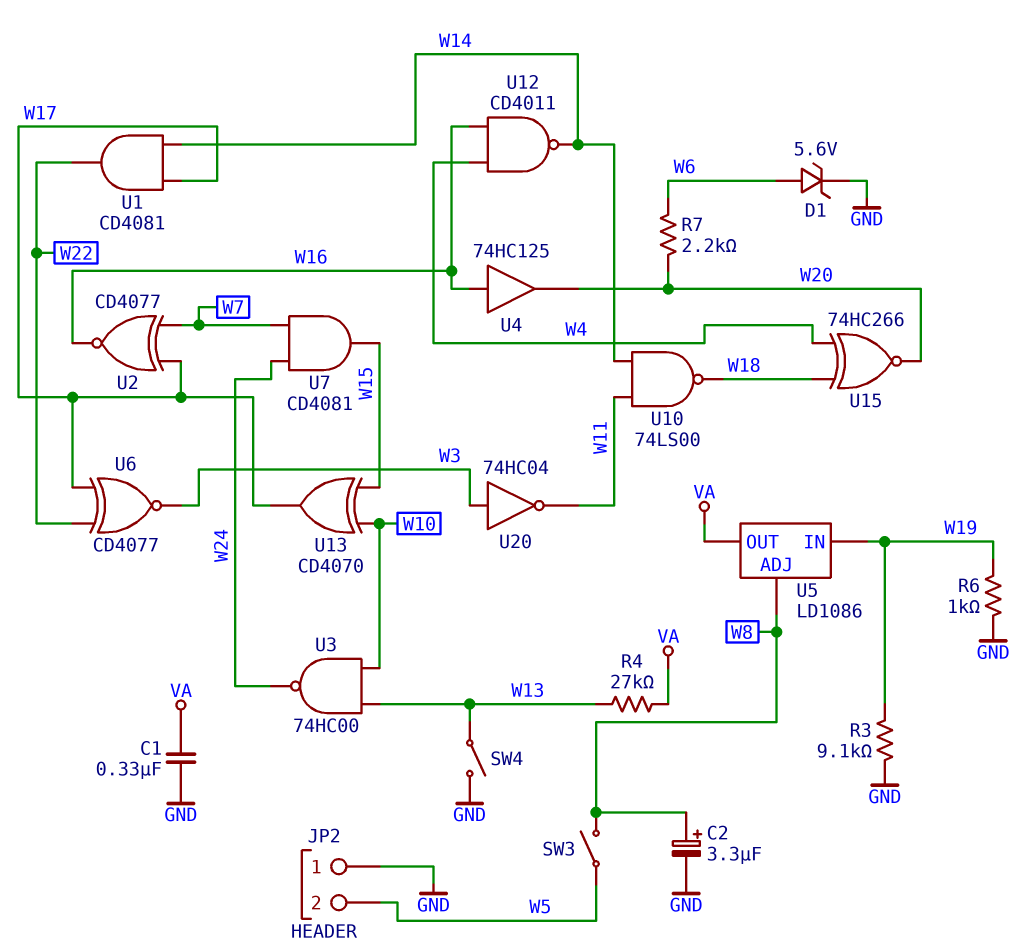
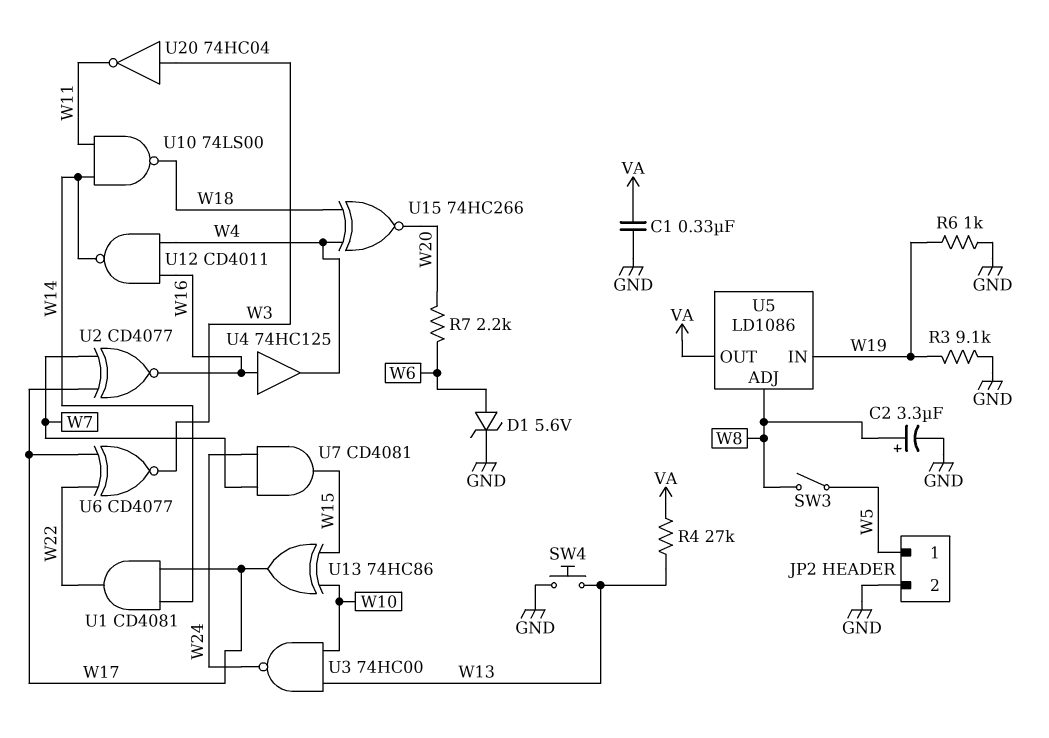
JP2 pin 1: GND -> W5
JP2 pin 2: W5 -> GND
SW4: switch (GND, W13) -> button (GND, W13)
U4: buffer 74HC125 (in W16, out W20) -> buffer 74HC125 (in W16, out W4)
U13: XOR CD4070 (in W10, in W15, out W17) -> XOR 74HC86 (in W10, in W15, out W17)

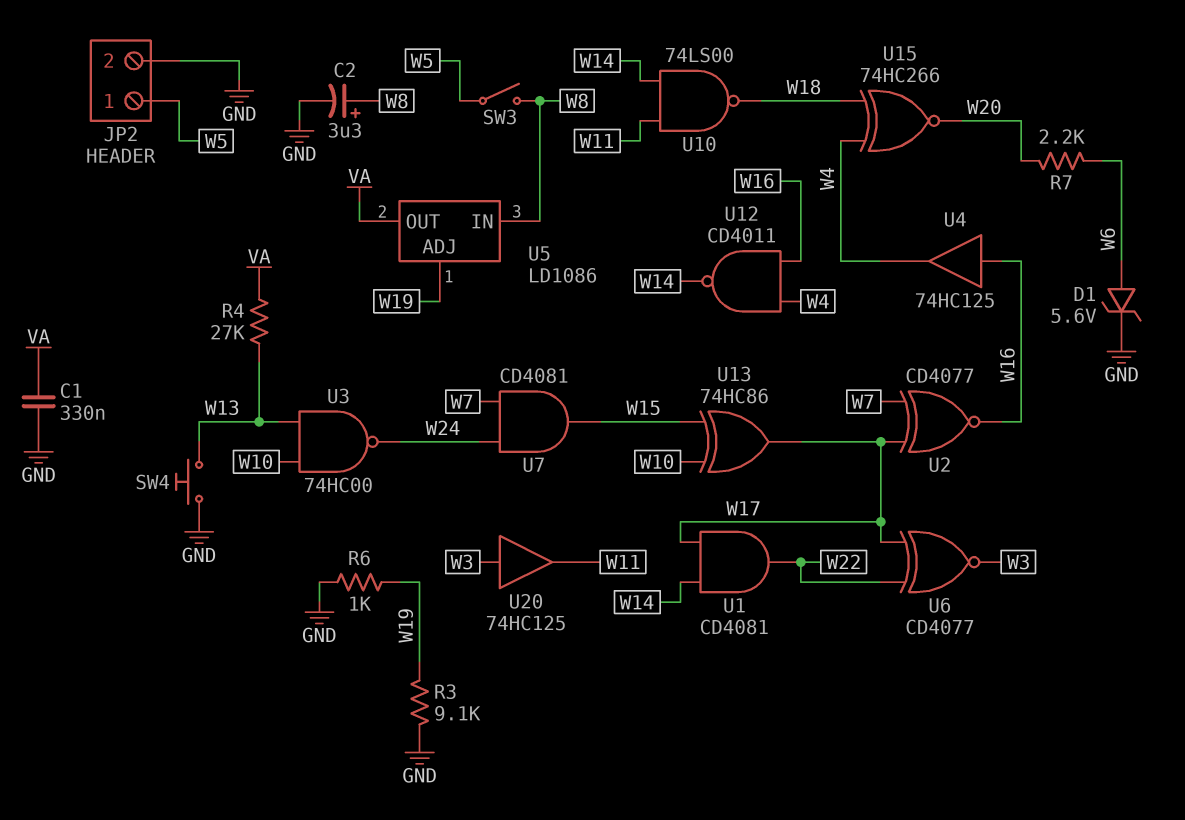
U5 pin ADJ: W8 -> W19
U5 pin IN: W19 -> W8
U20: NOT 74HC04 (in W3, out W11) -> buffer 74HC125 (in W3, out W11)

